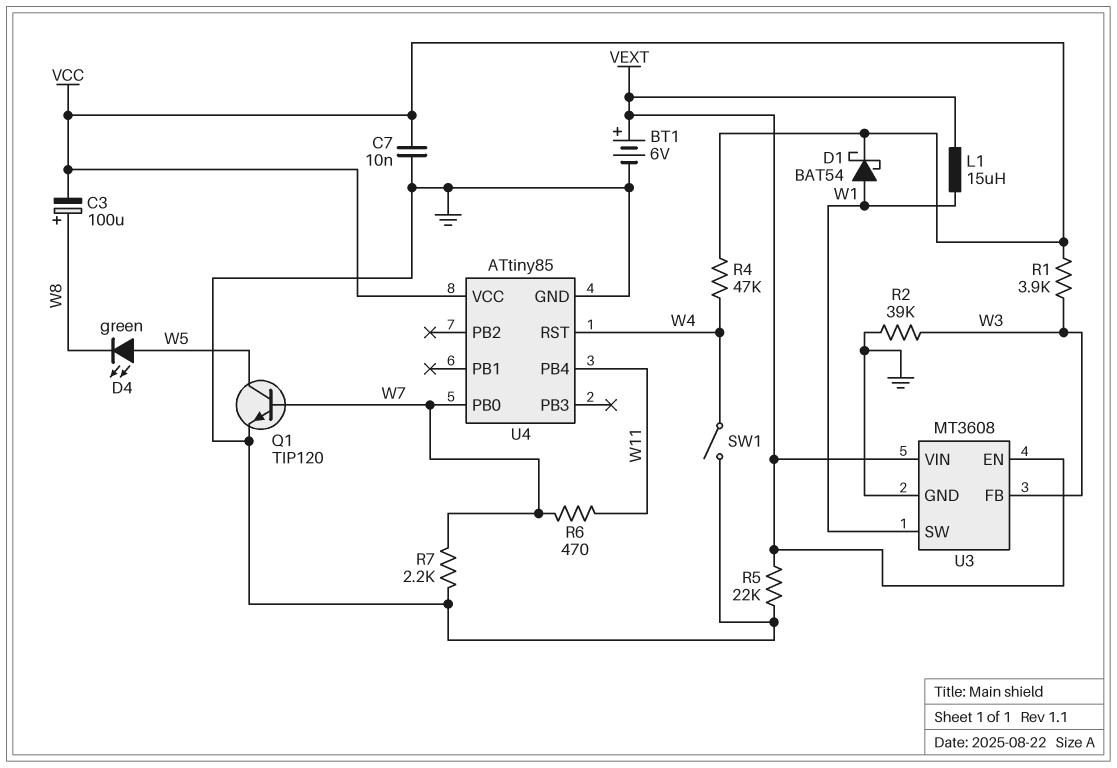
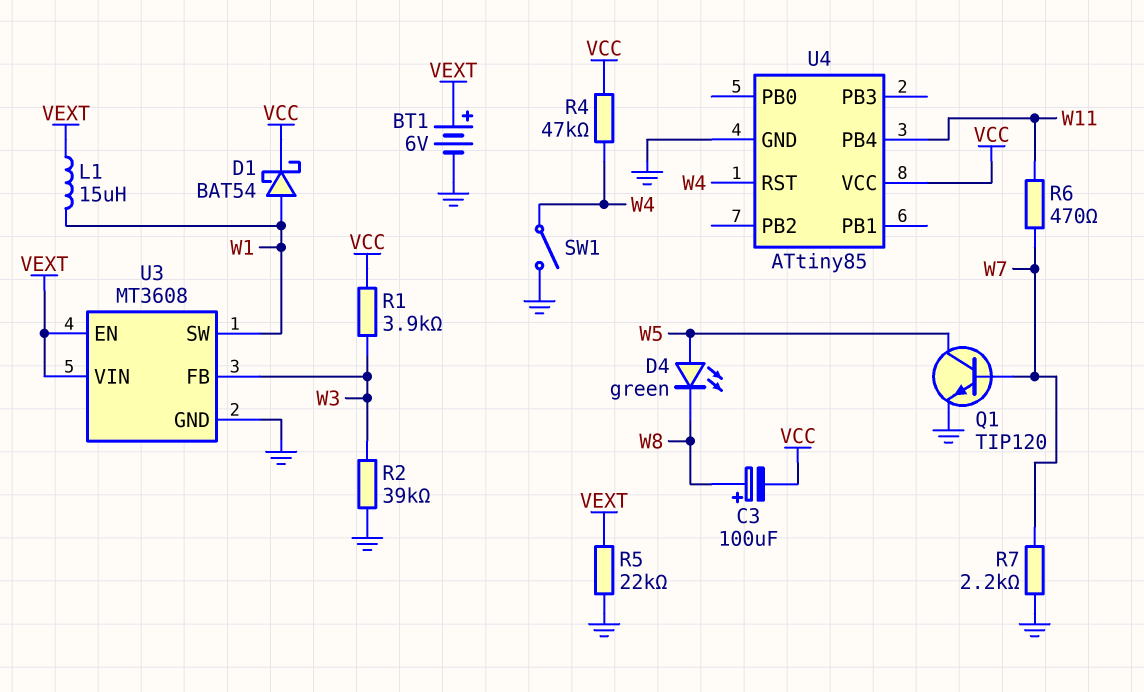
C7: 10nF (GND, VCC) -> none
U4 pin PB0: W7 -> none

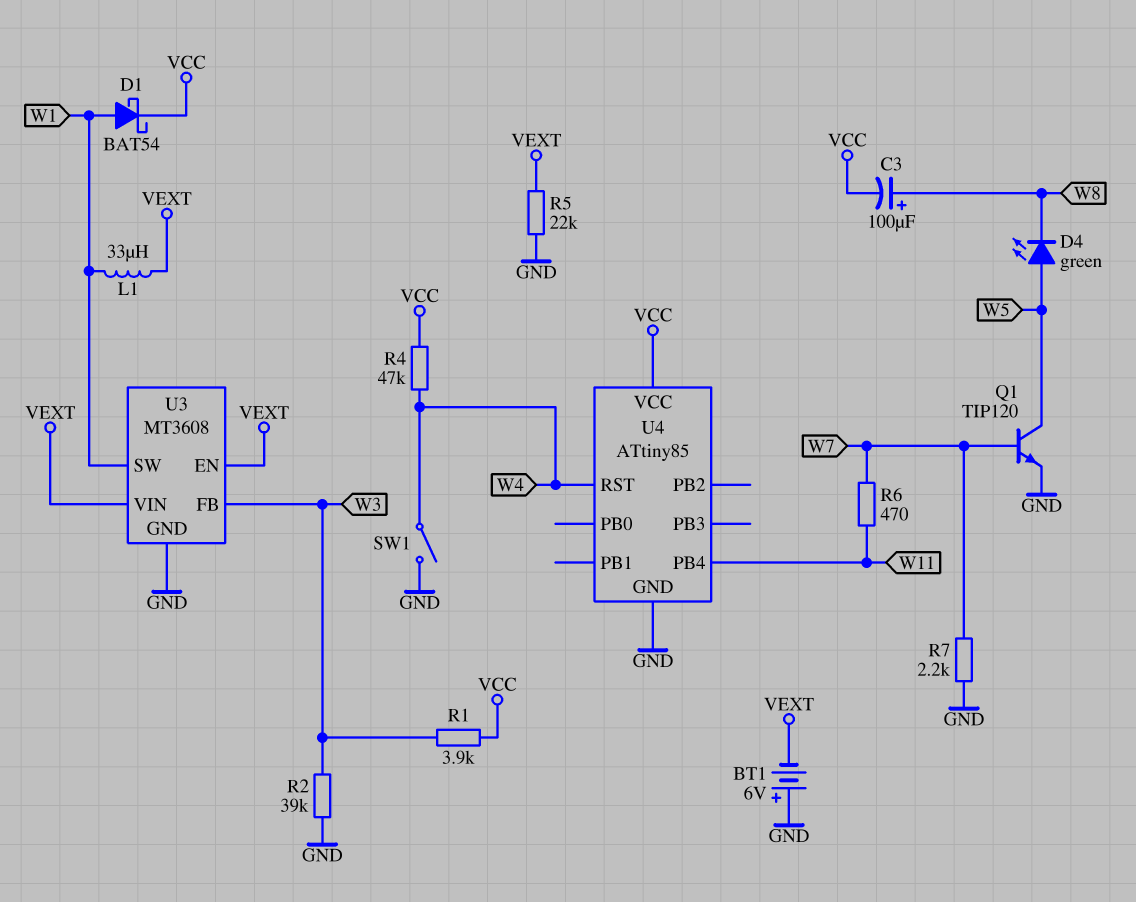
BT1: 6V (plus VEXT, minus GND) -> 6V (plus GND, minus VEXT)
L1: 15uH (VEXT, W1) -> 33uH (VEXT, W1)

